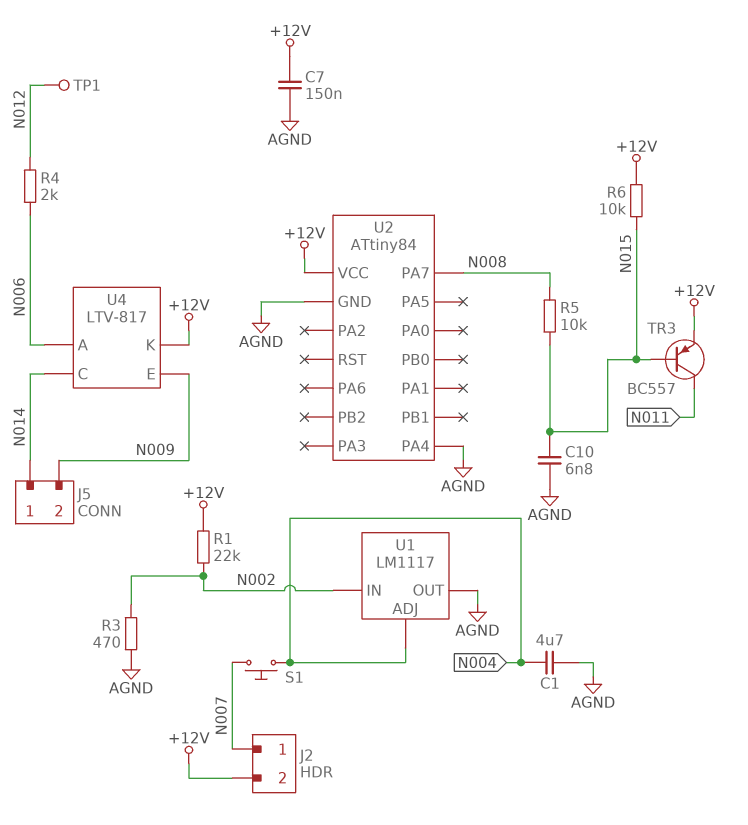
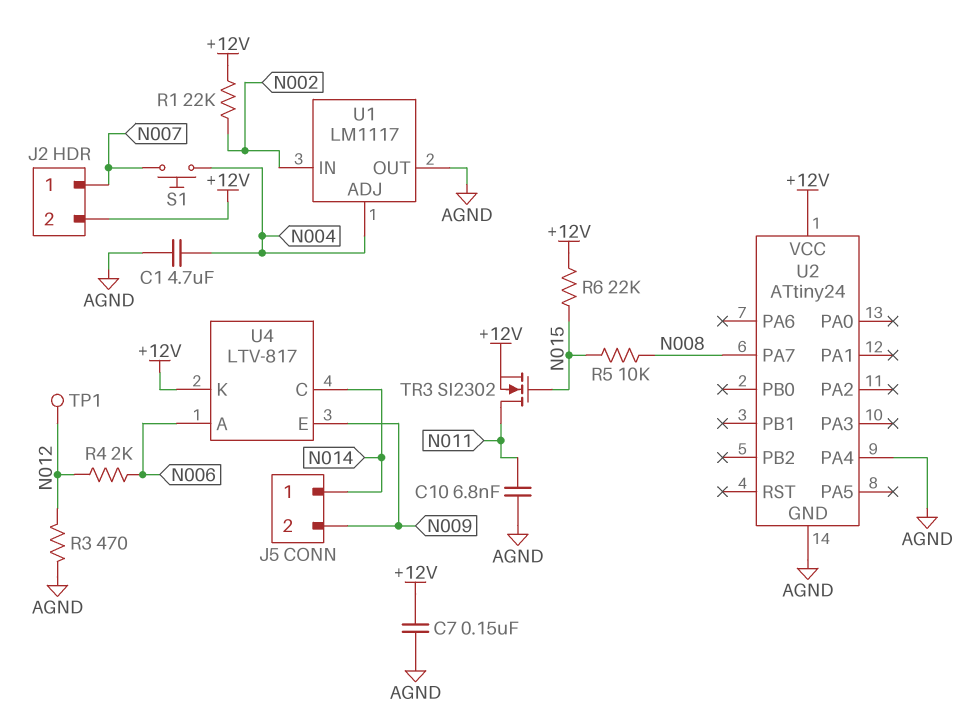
C10: 6.8nF (AGND, N015) -> 6.8nF (AGND, N011)
R3: 470 (AGND, N002) -> 470 (AGND, N012)
R6: 10k (+12V, N015) -> 22k (+12V, N015)
TR3: PNP BC557 (B N015, C N011, E +12V) -> NMOS SI2302 (G N015, D N011, S +12V)
U2: ATtiny84 -> ATtiny24

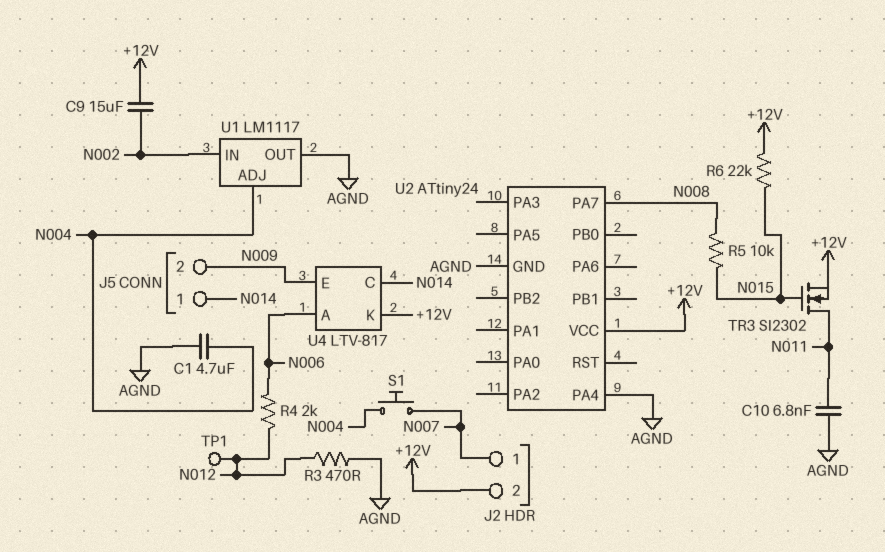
C7: 150nF (+12V, AGND) -> none
C9: none -> 15uF (+12V, N002)
R1: 22k (+12V, N002) -> none

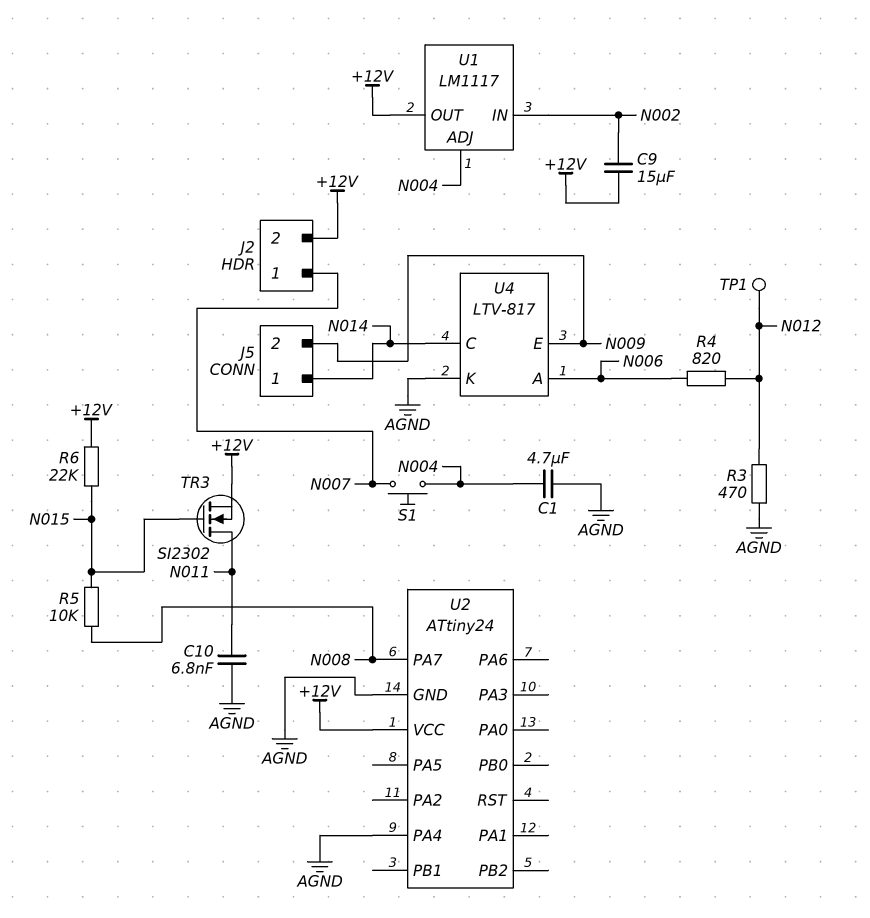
R4: 2k (N006, N012) -> 820 (N006, N012)
U1 pin OUT: AGND -> +12V
U4 pin K: +12V -> AGND

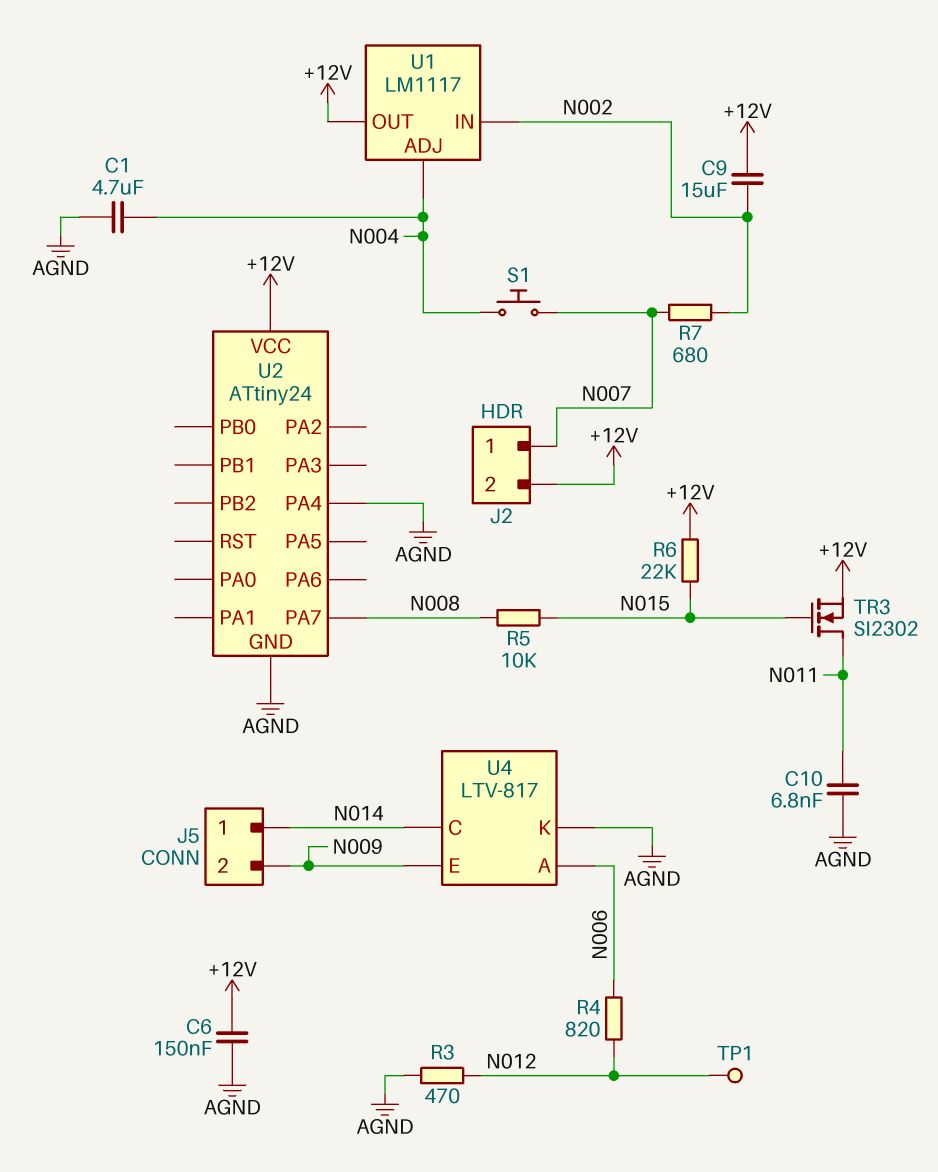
C6: none -> 150nF (+12V, AGND)
R7: none -> 680 (N002, N007)

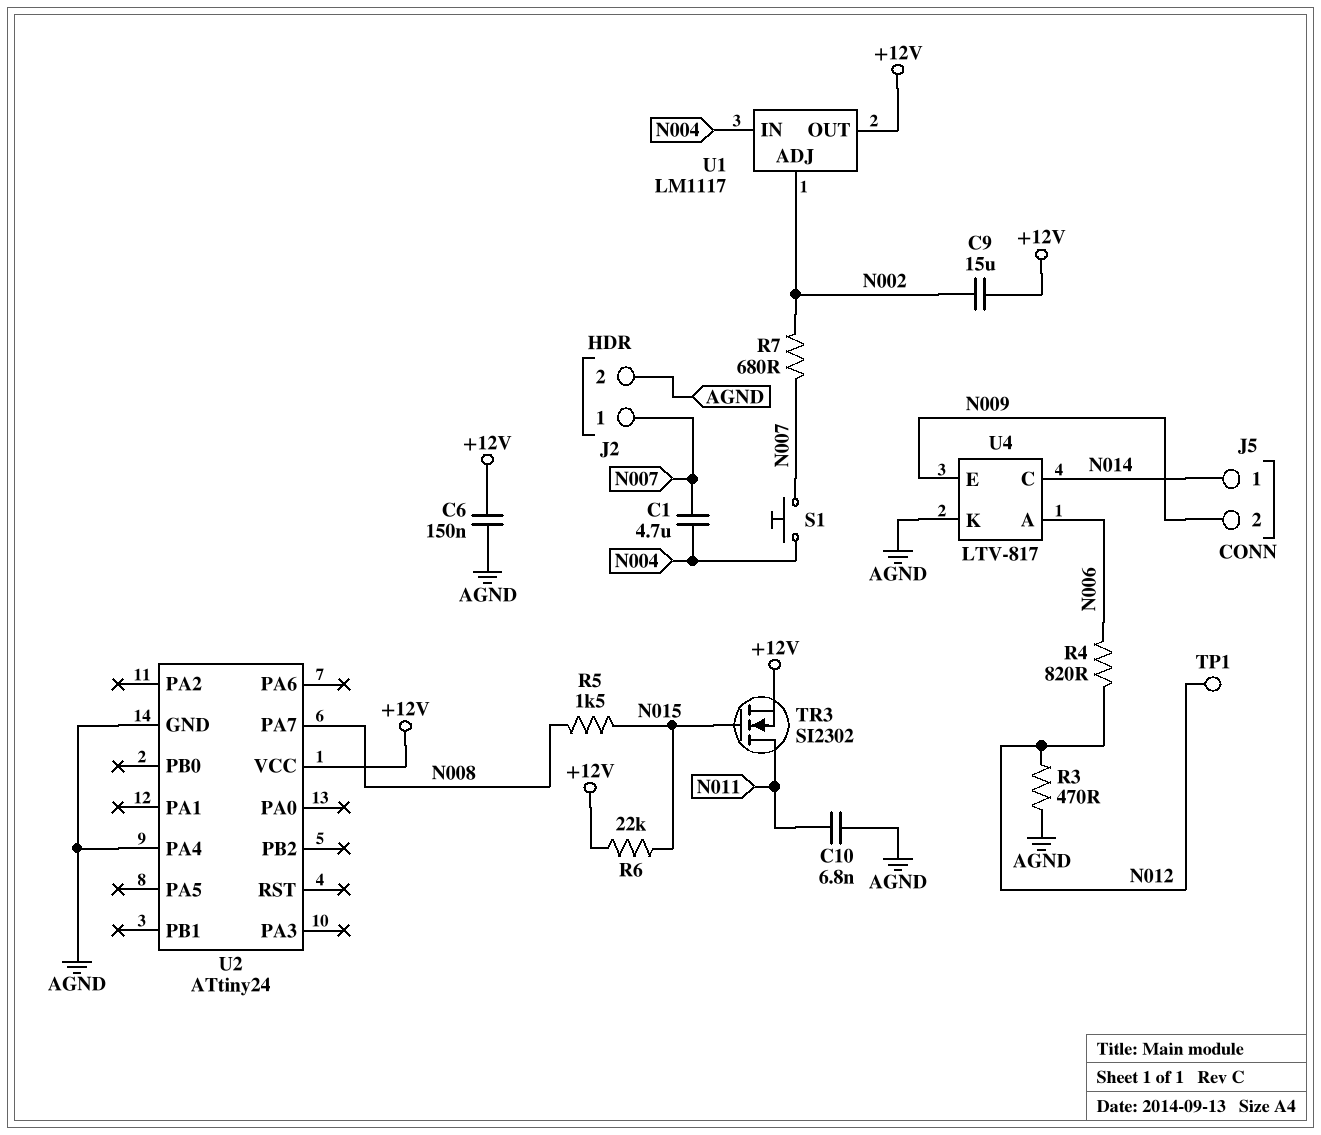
C1: 4.7uF (AGND, N004) -> 4.7uF (N004, N007)
J2 pin 2: +12V -> AGND
R5: 10k (N008, N015) -> 1.5k (N008, N015)
U1 pin ADJ: N004 -> N002
U1 pin IN: N002 -> N004

